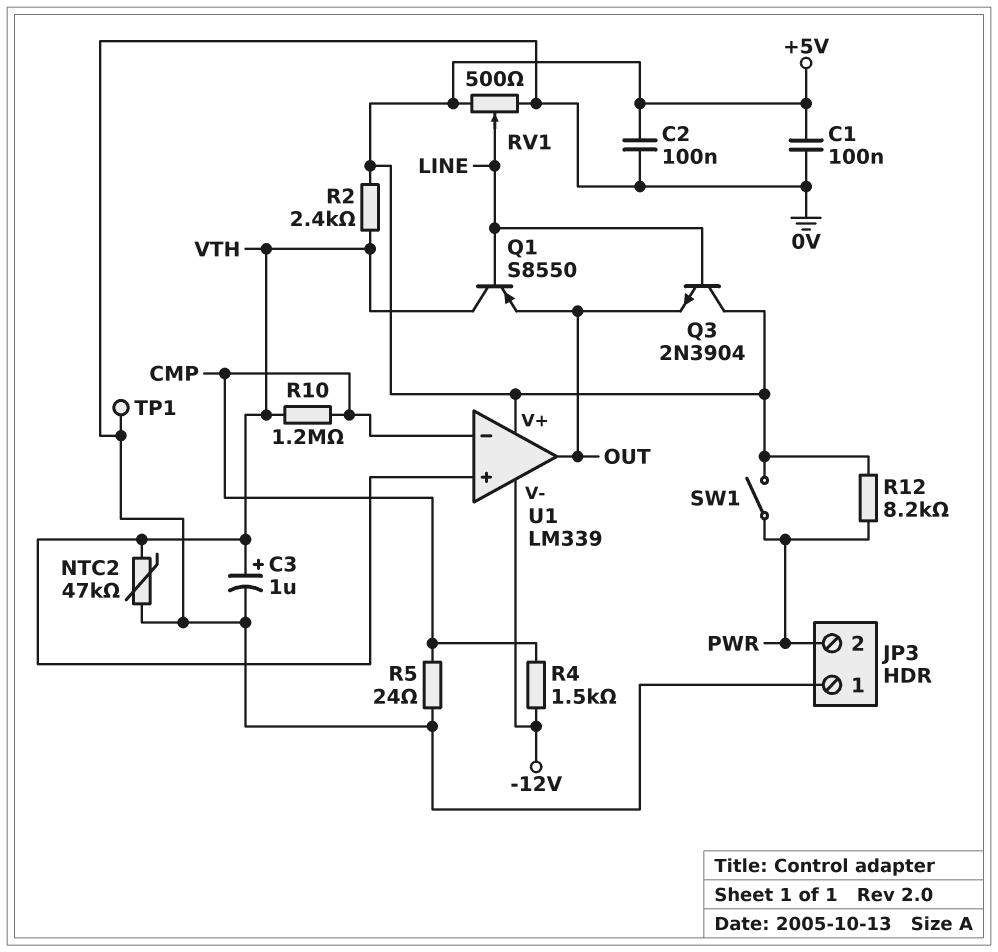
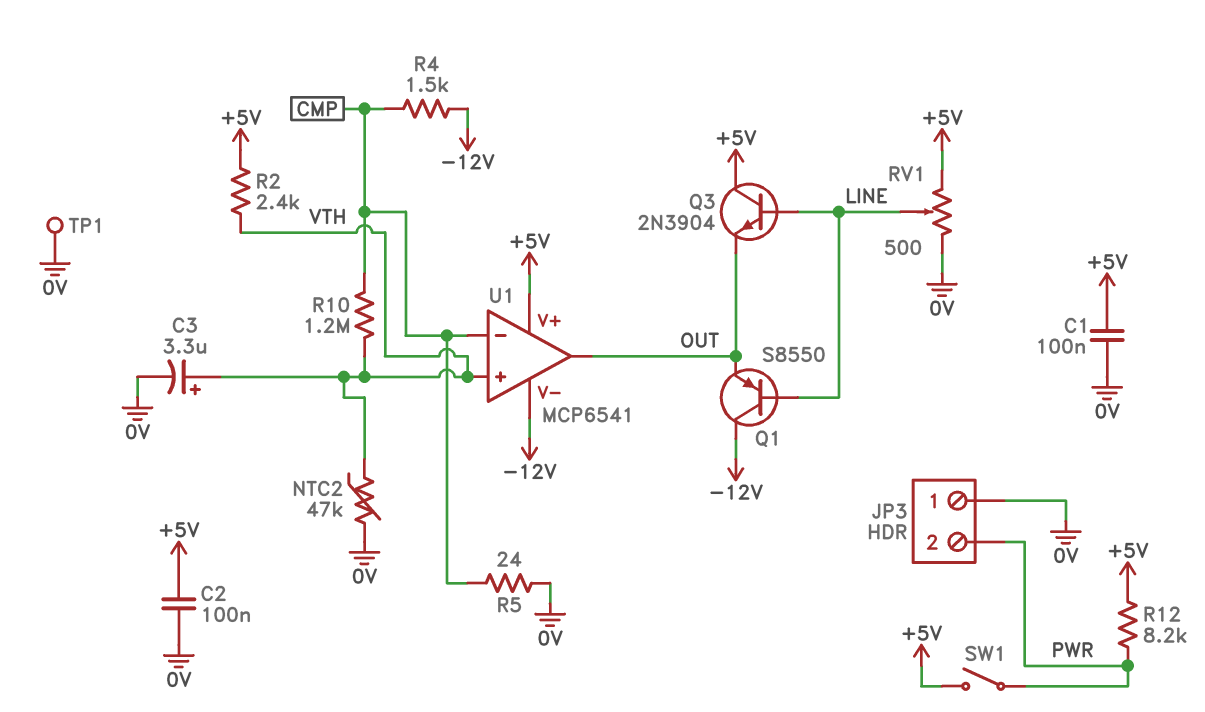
C3: 1uF (plus VTH, minus 0V) -> 3.3uF (plus VTH, minus 0V)
Q1: PNP S8550 (B LINE, C VTH, E OUT) -> PNP S8550 (B LINE, C -12V, E OUT)
U1: LM339 -> MCP6541

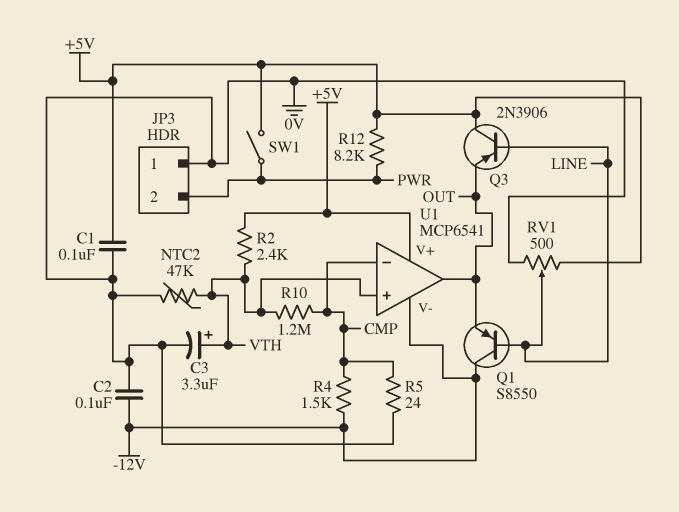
C2: 100nF (+5V, 0V) -> 100nF (-12V, 0V)
Q3: NPN 2N3904 (B LINE, C +5V, E OUT) -> PNP 2N3906 (B LINE, C +5V, E OUT)
TP1: test point (0V) -> none

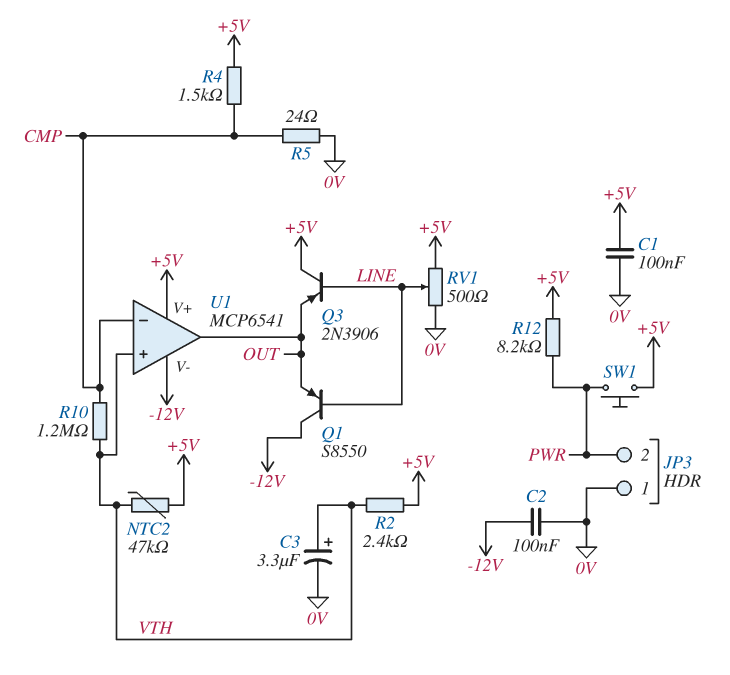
NTC2: 47k (0V, VTH) -> 47k (+5V, VTH)
R4: 1.5k (-12V, CMP) -> 1.5k (+5V, CMP)
SW1: switch (+5V, PWR) -> button (+5V, PWR)

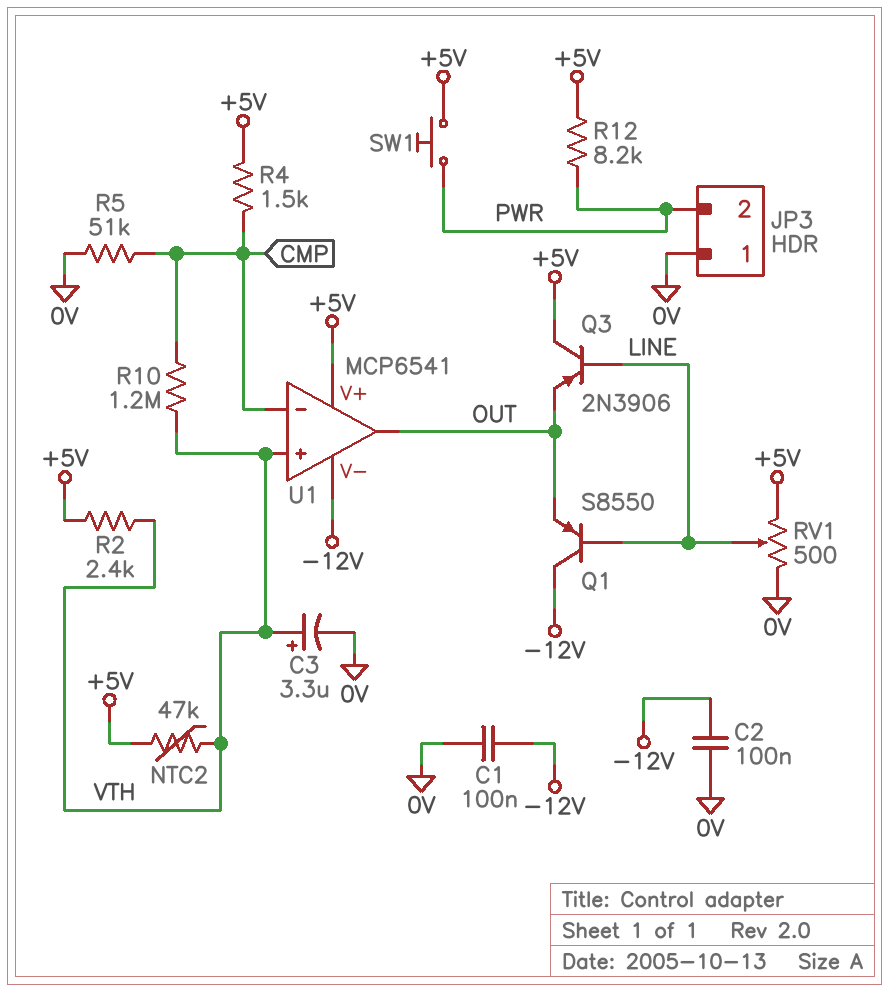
C1: 100nF (+5V, 0V) -> 100nF (-12V, 0V)
R5: 24 (0V, CMP) -> 51k (0V, CMP)

